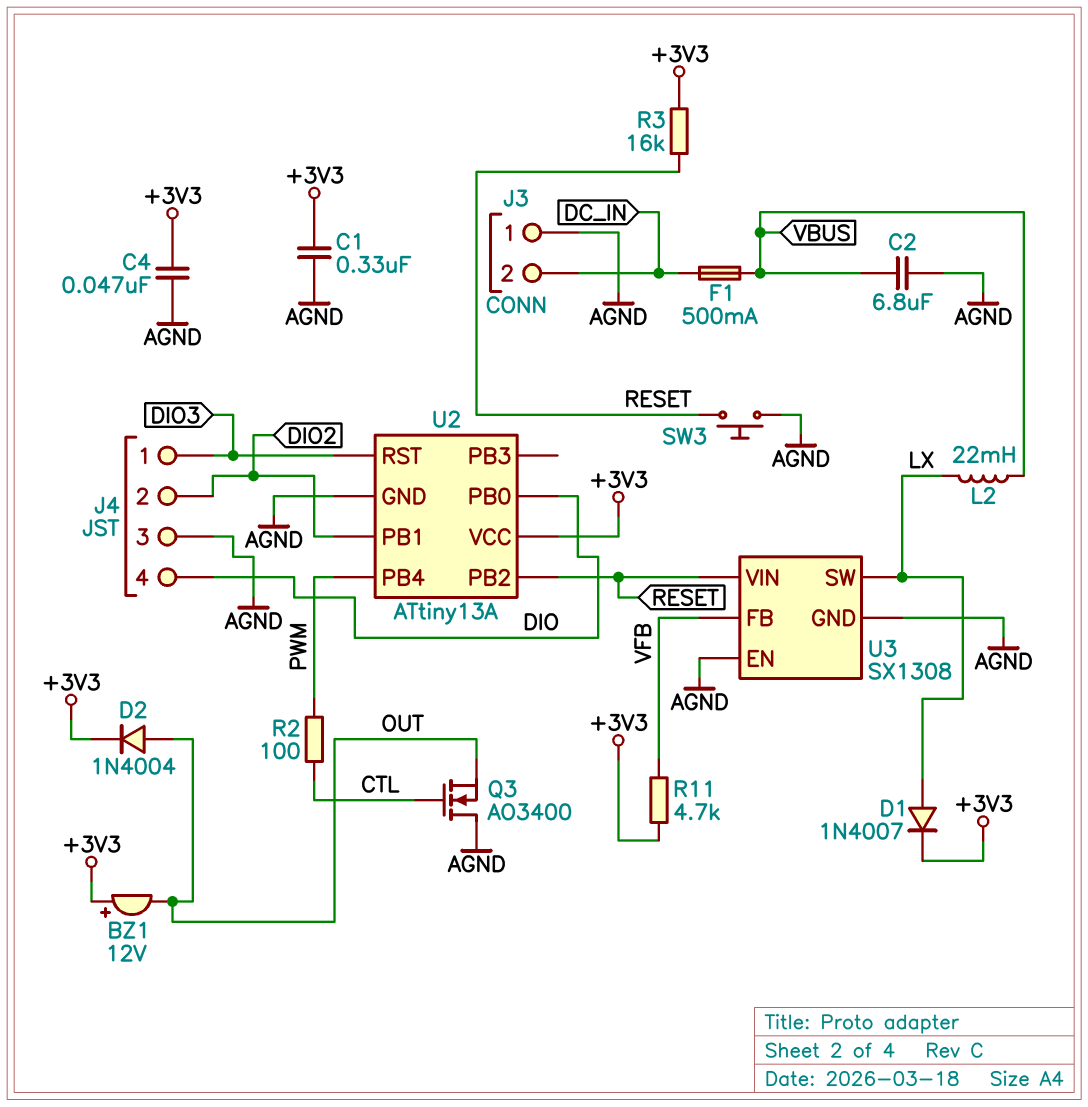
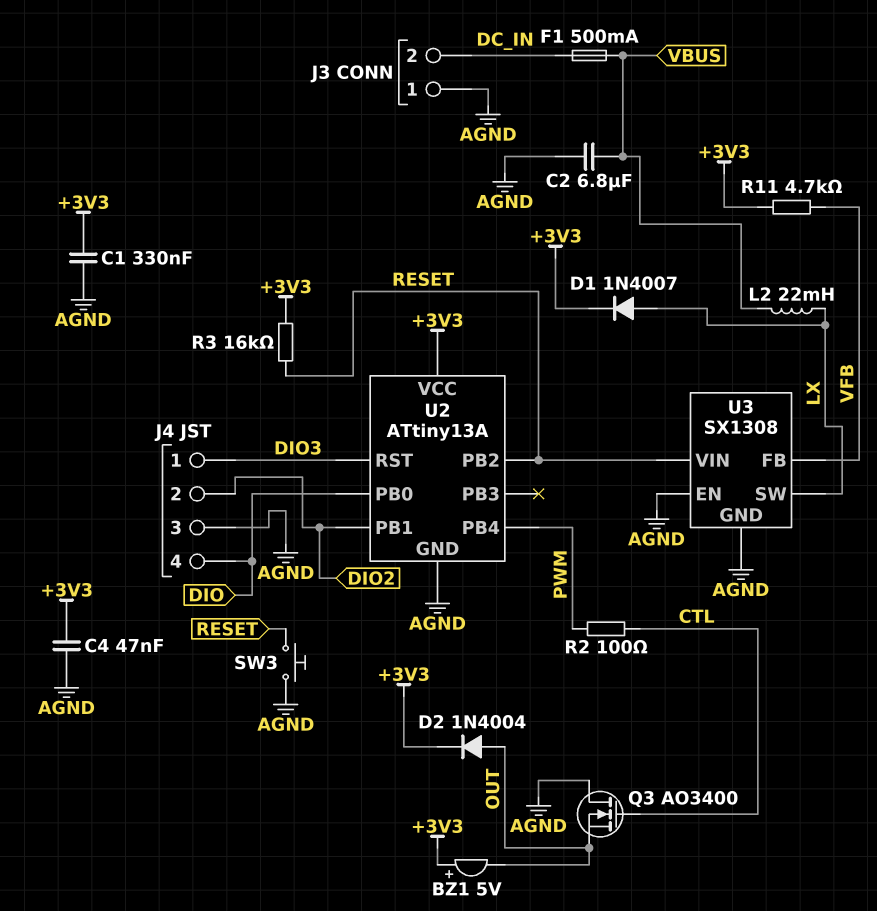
BZ1: buzzer 12V (plus +3V3, minus OUT) -> buzzer 5V (plus +3V3, minus OUT)

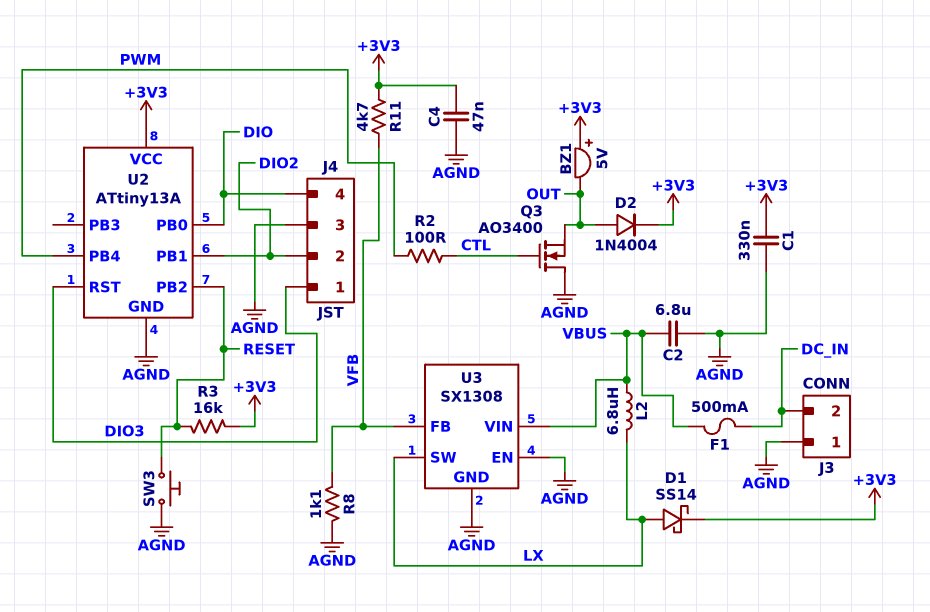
D1: diode 1N4007 (A LX, K +3V3) -> schottky SS14 (A LX, K +3V3)
L2: 22mH (LX, VBUS) -> 6.8uH (LX, VBUS)
R8: none -> 1.1k (AGND, VFB)
U3 pin VIN: RESET -> VBUS

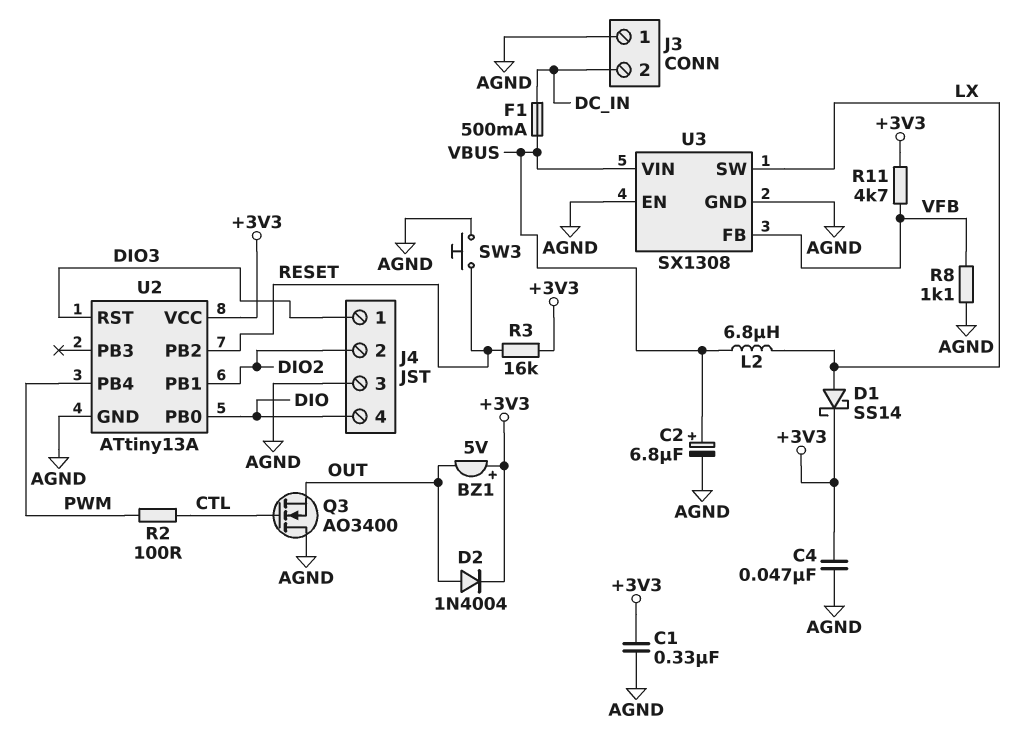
C2: 6.8uF (AGND, VBUS) -> 6.8uF (plus VBUS, minus AGND)

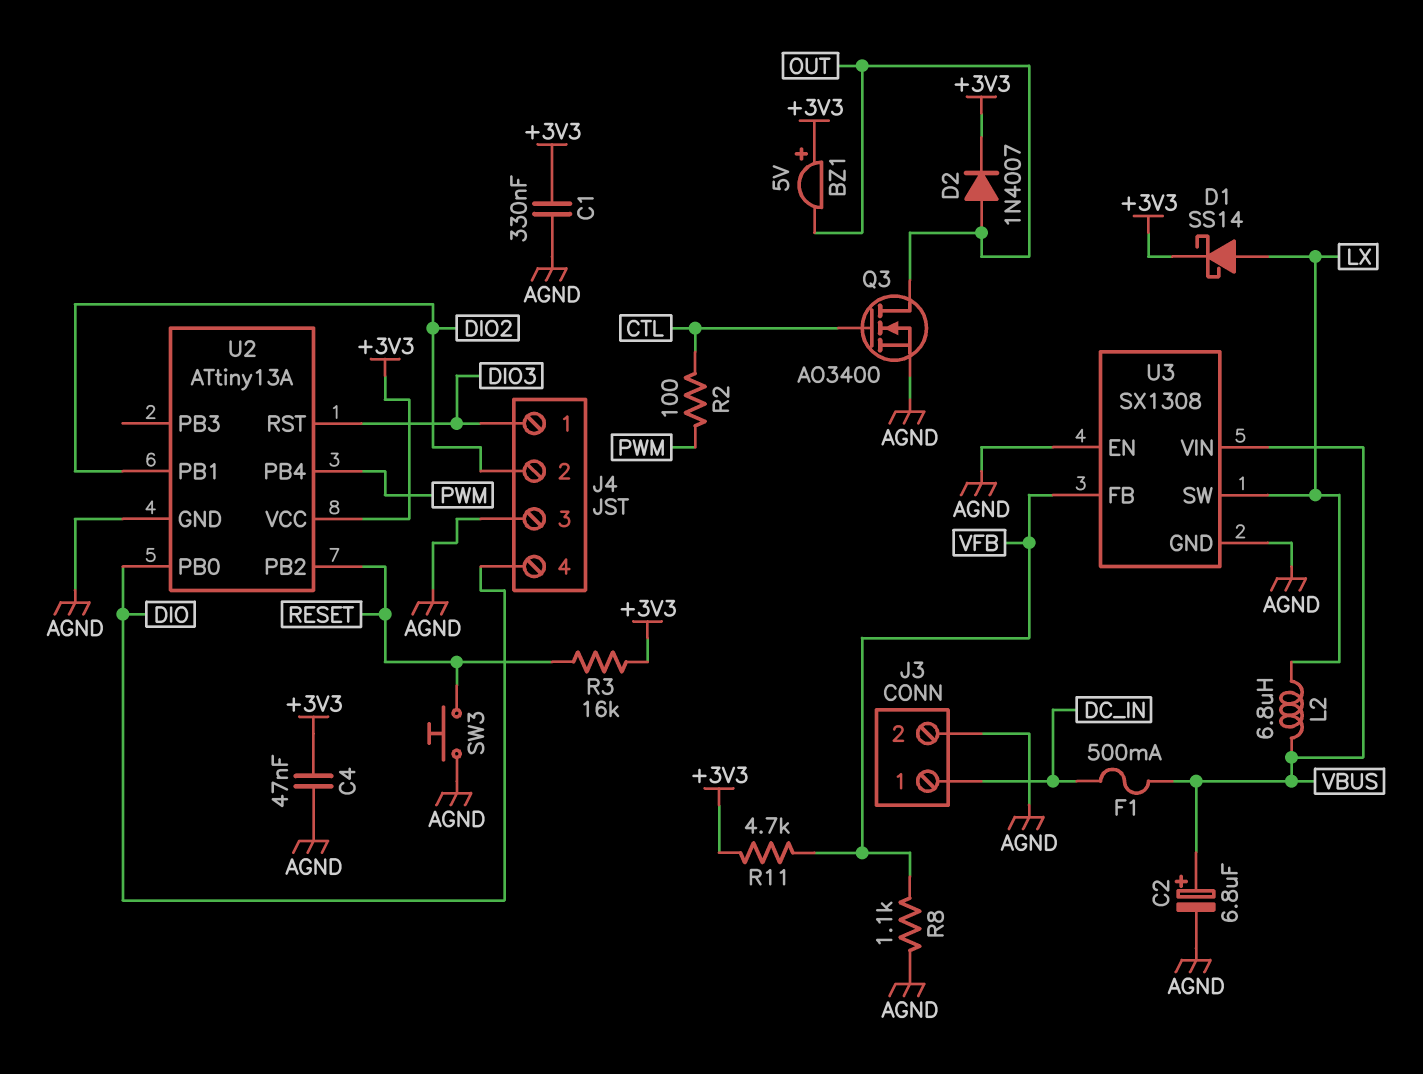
D2: diode 1N4004 (A OUT, K +3V3) -> diode 1N4007 (A OUT, K +3V3)
J3 pin 1: AGND -> DC_IN
J3 pin 2: DC_IN -> AGND
Q3: NMOS AO3400 (G CTL, D AGND, S OUT) -> NMOS AO3400 (G CTL, D OUT, S AGND)

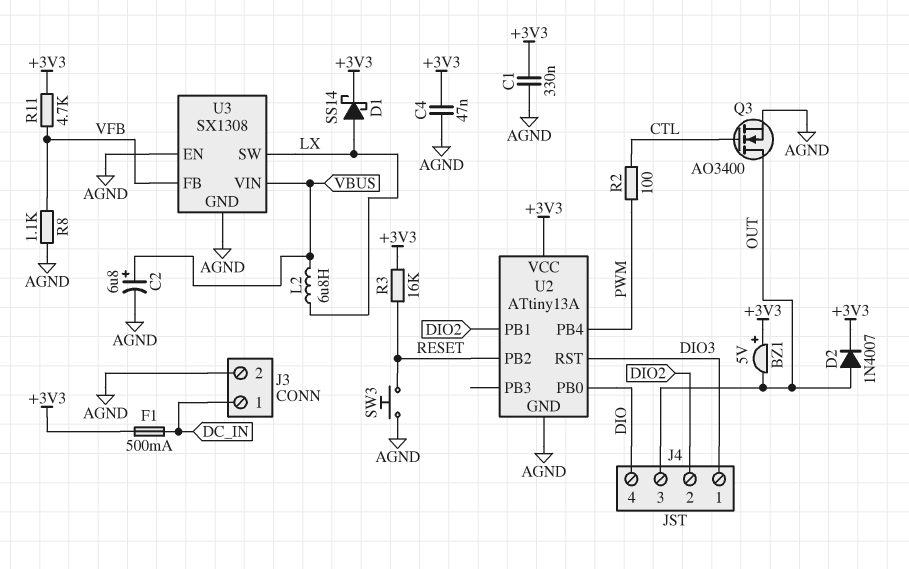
F1: 500mA (DC_IN, VBUS) -> 500mA (+3V3, DC_IN)
J4 pin 3: AGND -> OUT

